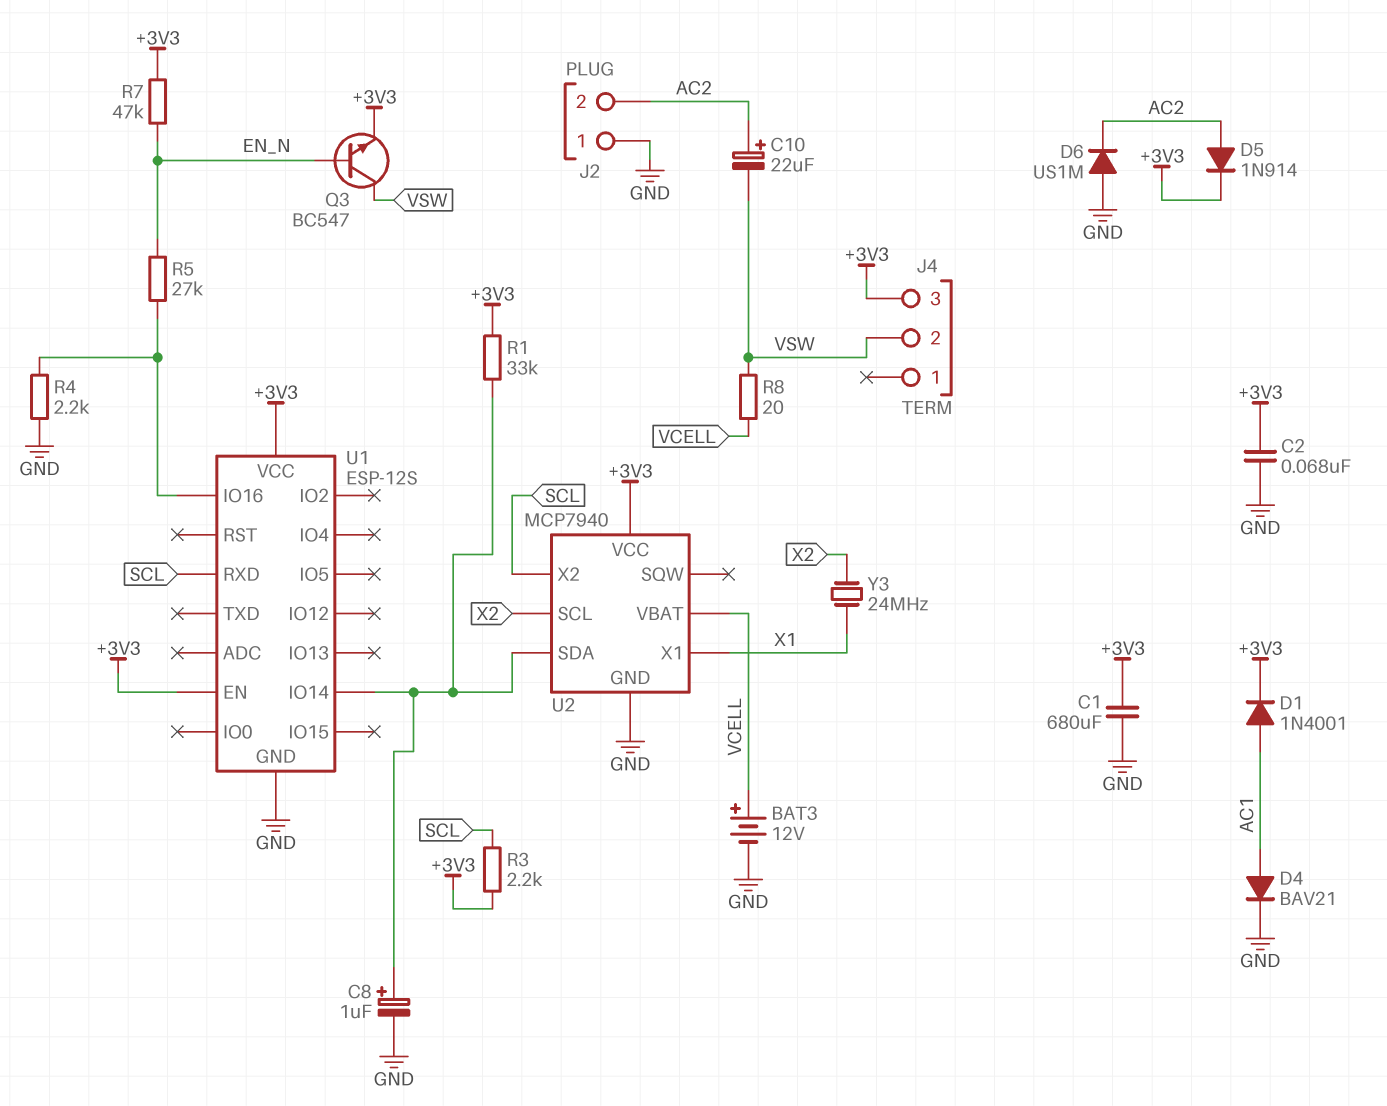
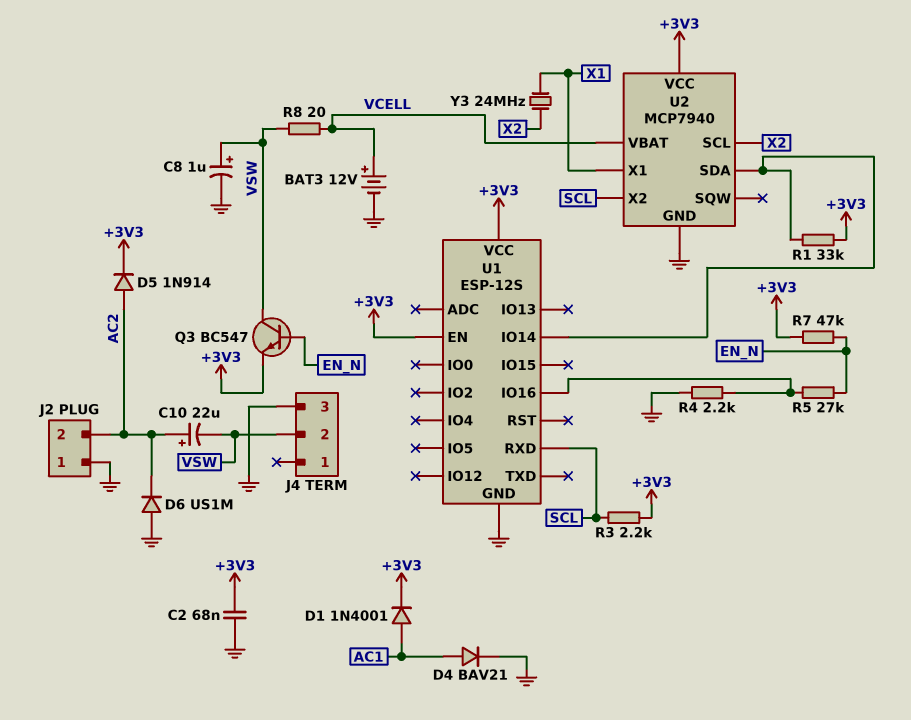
C1: 680uF (+3V3, GND) -> none
C8: 1uF (plus U1/IO14, minus GND) -> 1uF (plus VSW, minus GND)
J4 pin 3: +3V3 -> GND

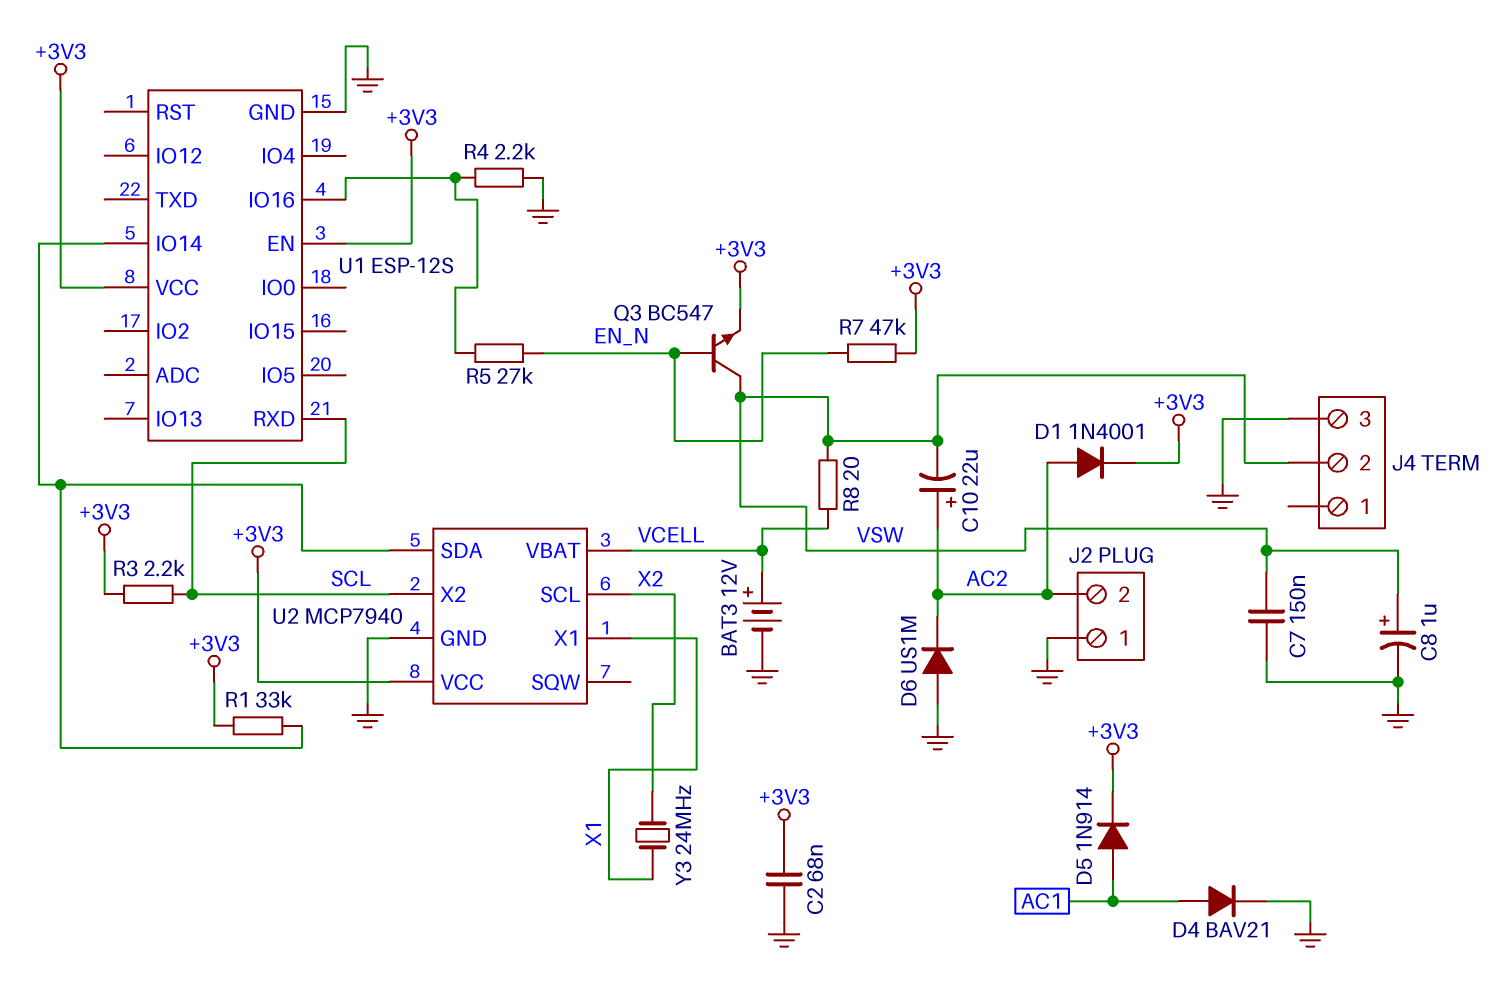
C7: none -> 150nF (GND, VSW)
D1: diode 1N4001 (A AC1, K +3V3) -> diode 1N4001 (A AC2, K +3V3)
D5: diode 1N914 (A AC2, K +3V3) -> diode 1N914 (A AC1, K +3V3)

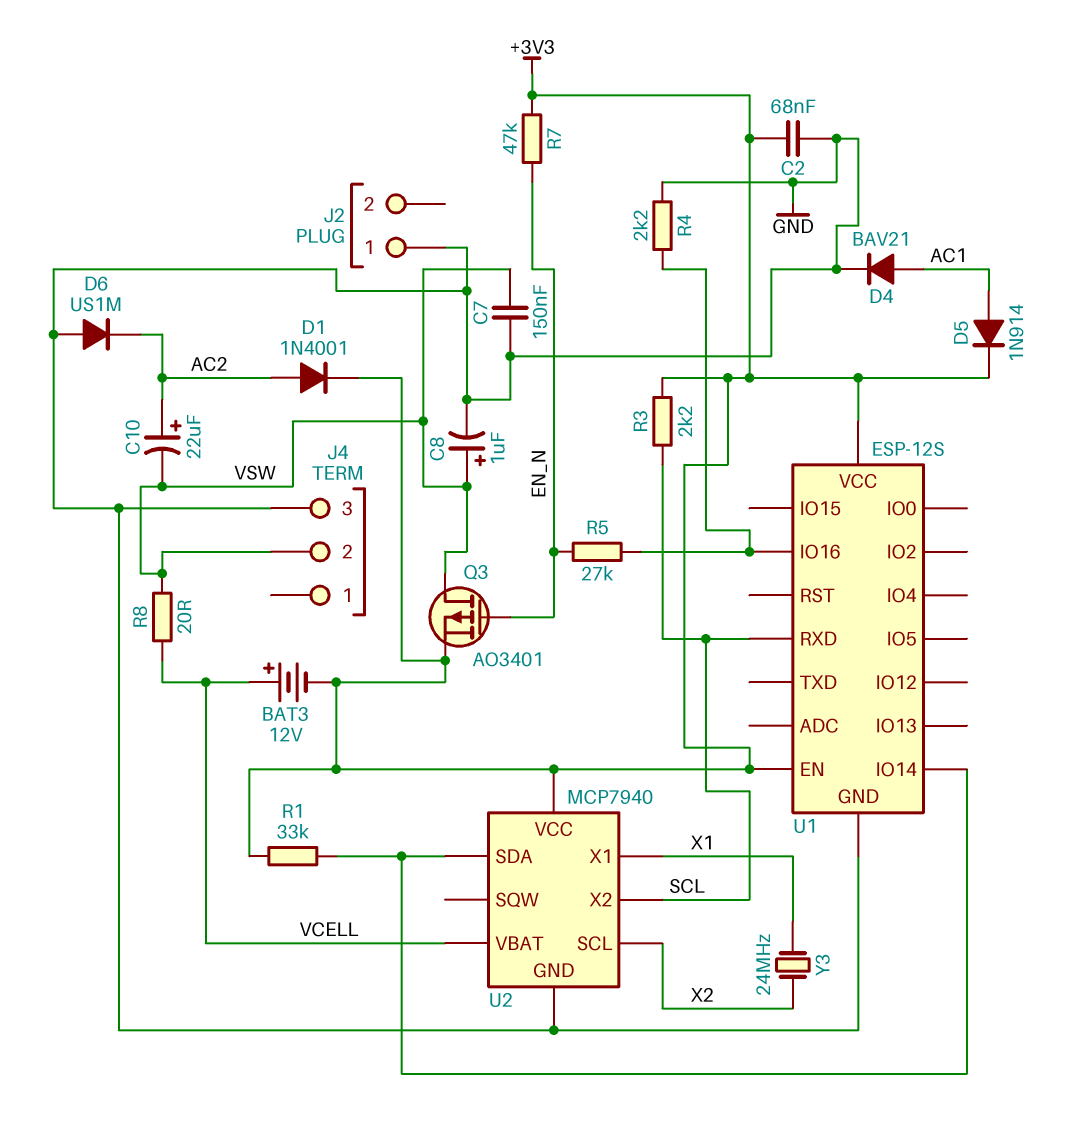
BAT3: 12V (plus VCELL, minus GND) -> 12V (plus VCELL, minus +3V3)
J2 pin 2: AC2 -> none
Q3: NPN BC547 (B EN_N, C VSW, E +3V3) -> PMOS AO3401 (G EN_N, D VSW, S +3V3)

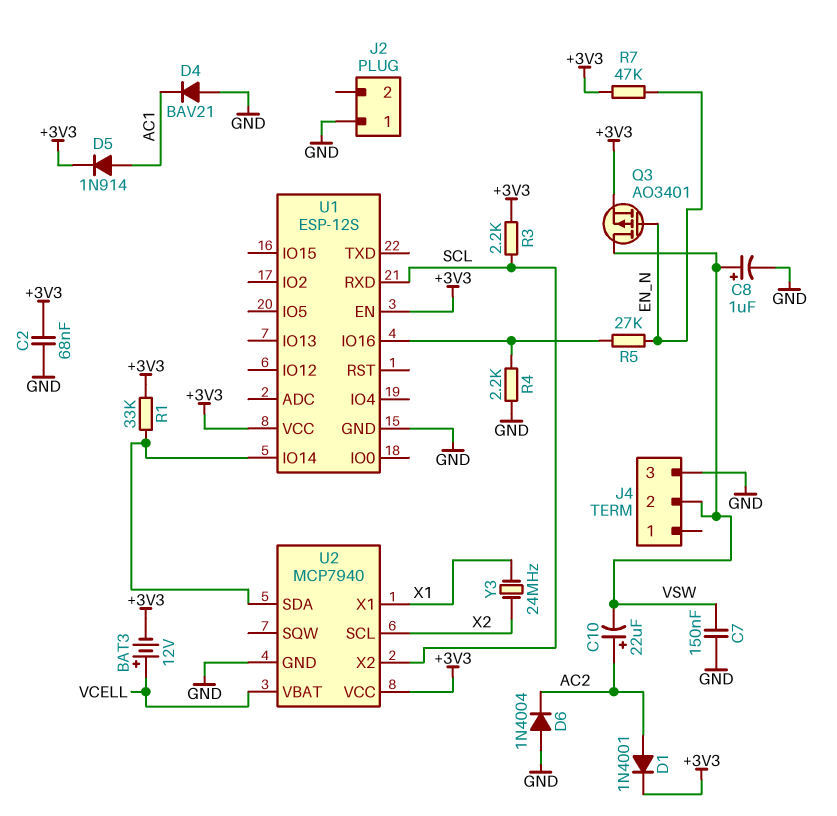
D4: diode BAV21 (A AC1, K GND) -> diode BAV21 (A GND, K AC1)
D6: diode US1M (A GND, K AC2) -> diode 1N4004 (A GND, K AC2)
R8: 20 (VCELL, VSW) -> none

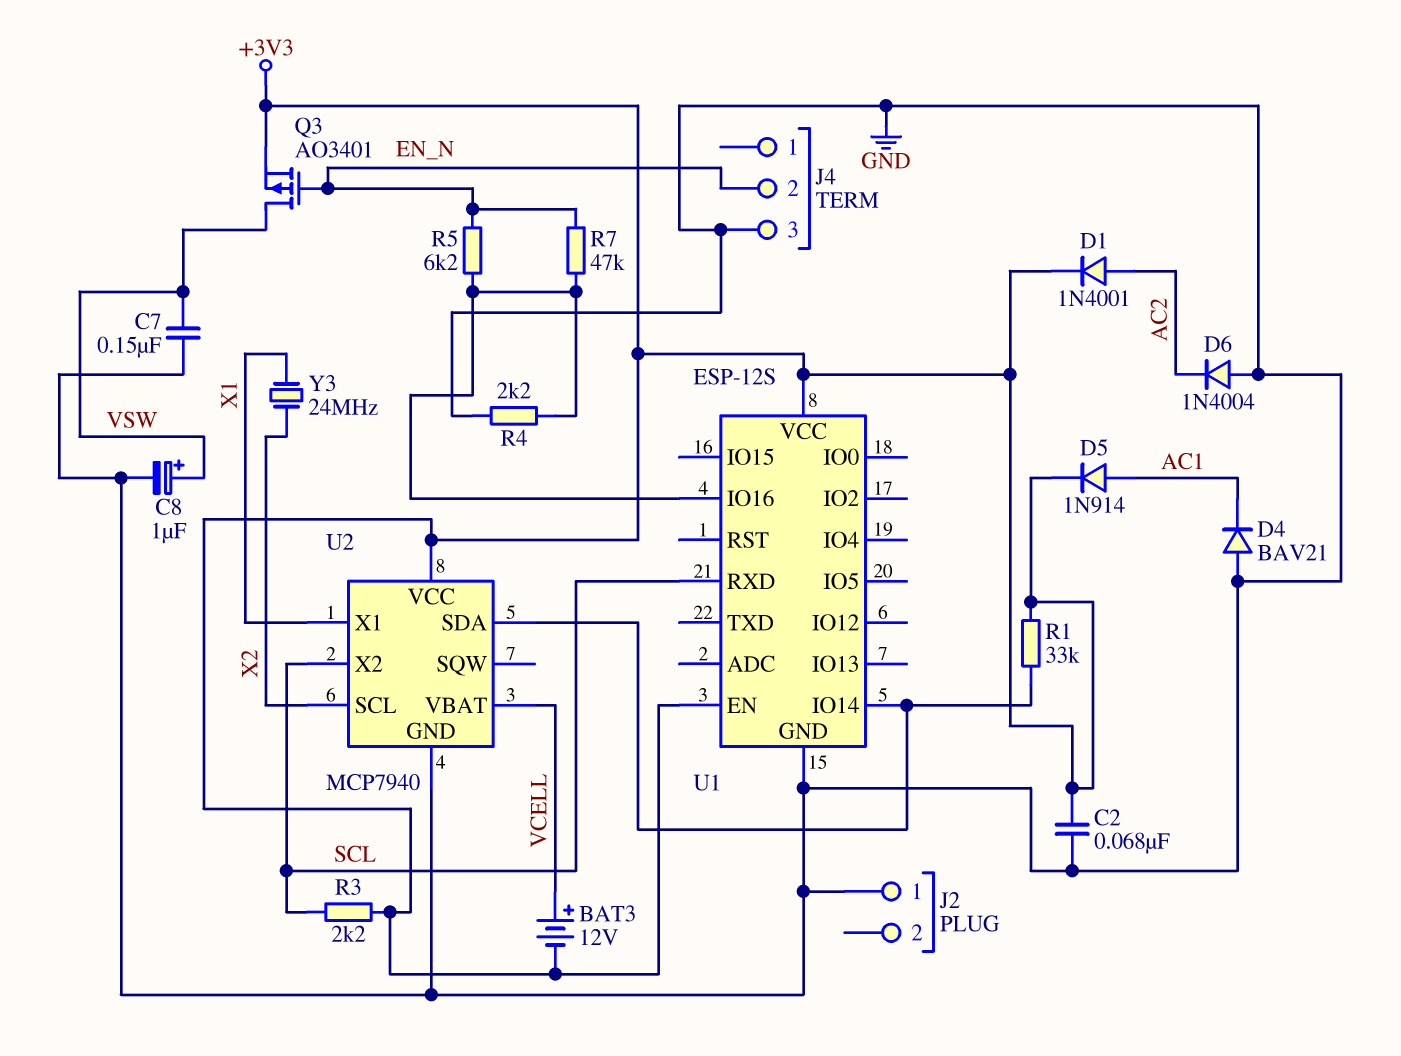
C10: 22uF (plus AC2, minus VSW) -> none
J4 pin 2: VSW -> EN_N
R5: 27k (EN_N, U1/IO16) -> 6.2k (EN_N, U1/IO16)
R7: 47k (+3V3, EN_N) -> 47k (EN_N, U1/IO16)

